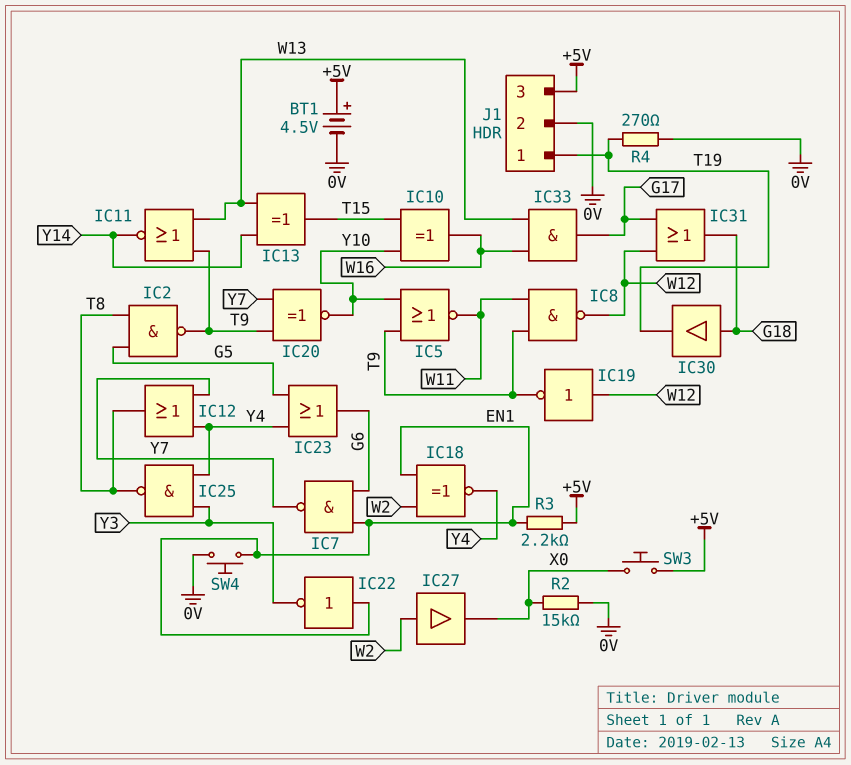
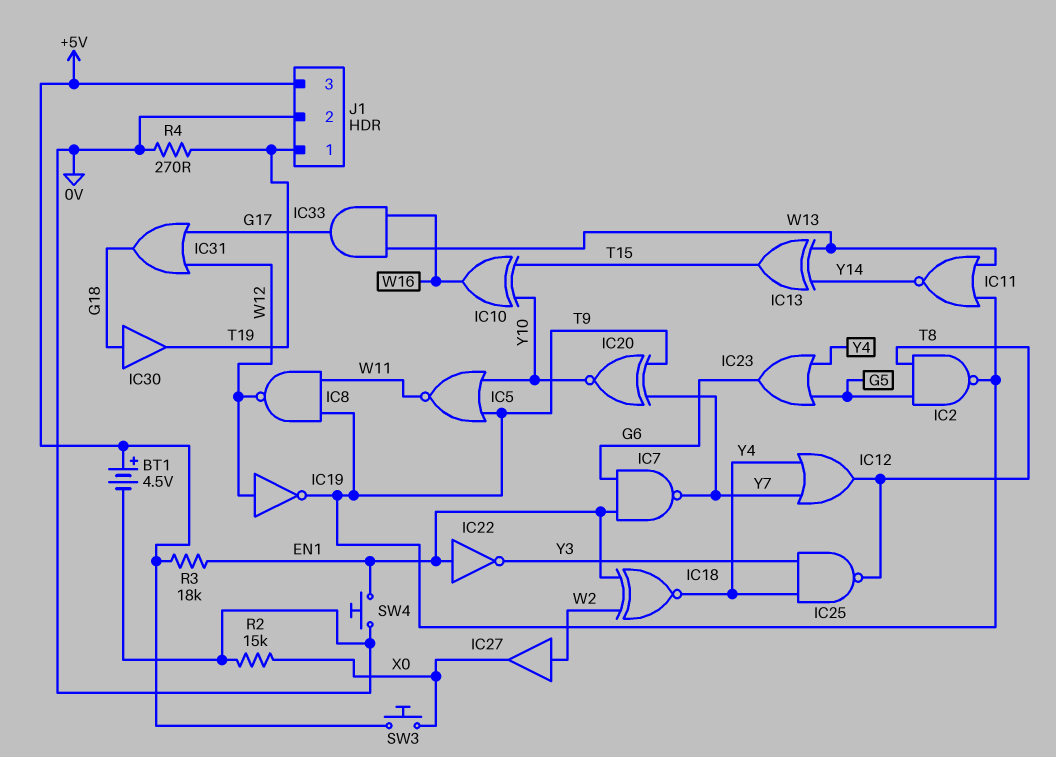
R3: 2.2k (+5V, EN1) -> 18k (+5V, EN1)

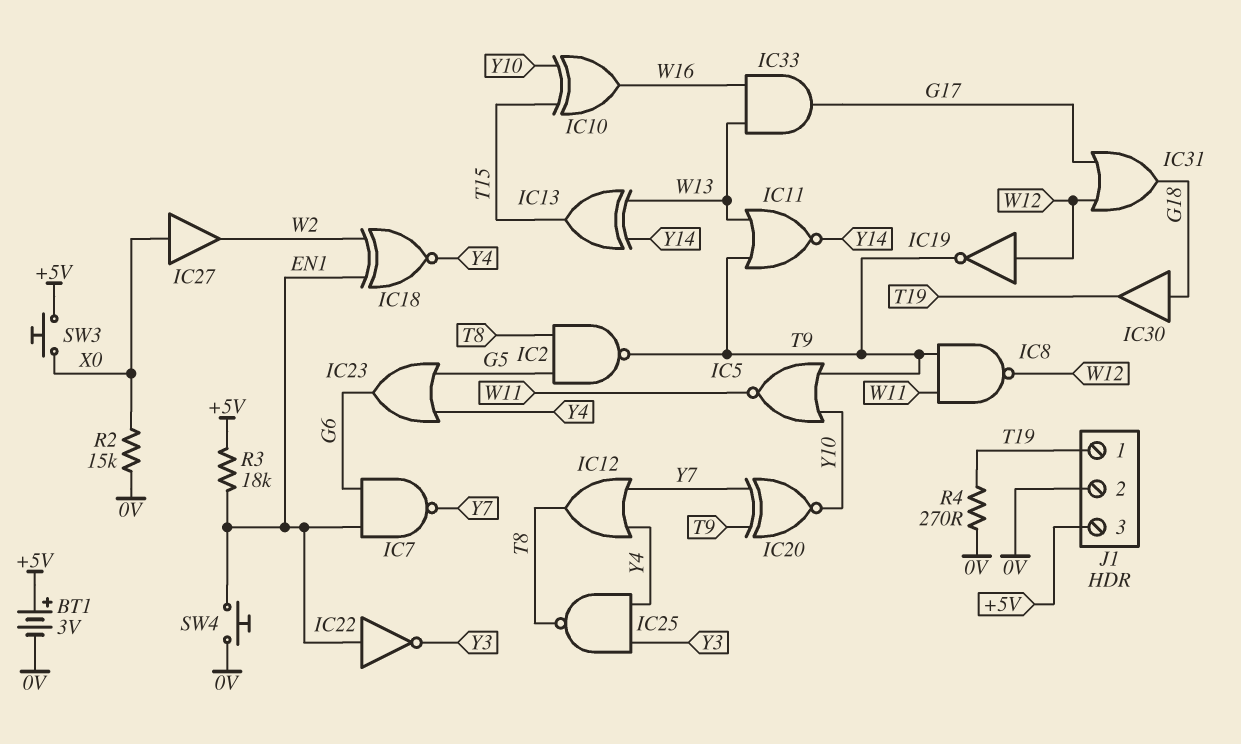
BT1: 4.5V (plus +5V, minus 0V) -> 3V (plus +5V, minus 0V)
IC27: buffer (in W2, out X0) -> buffer (in X0, out W2)

